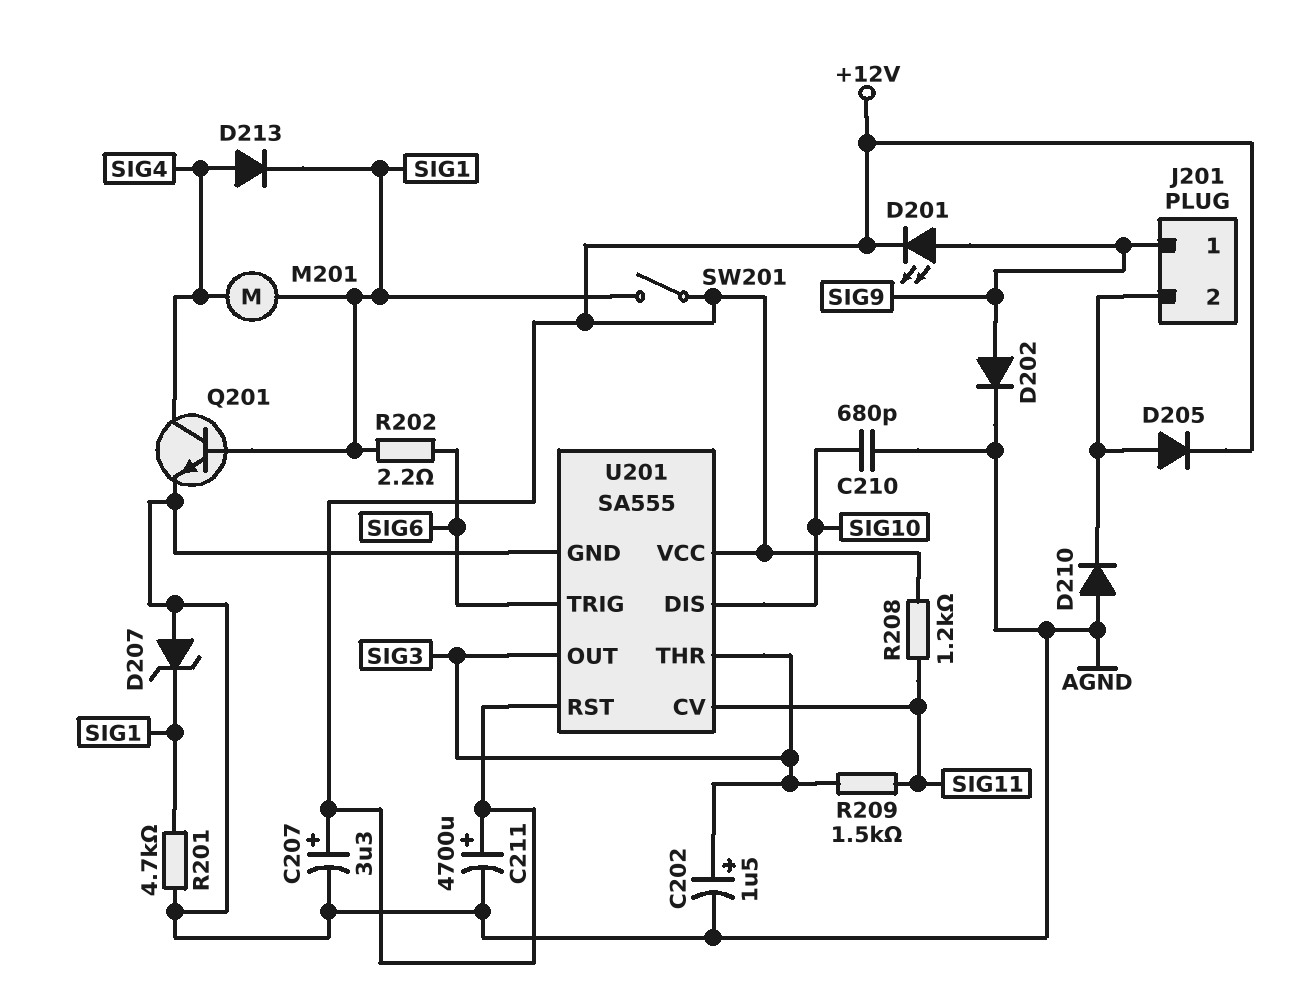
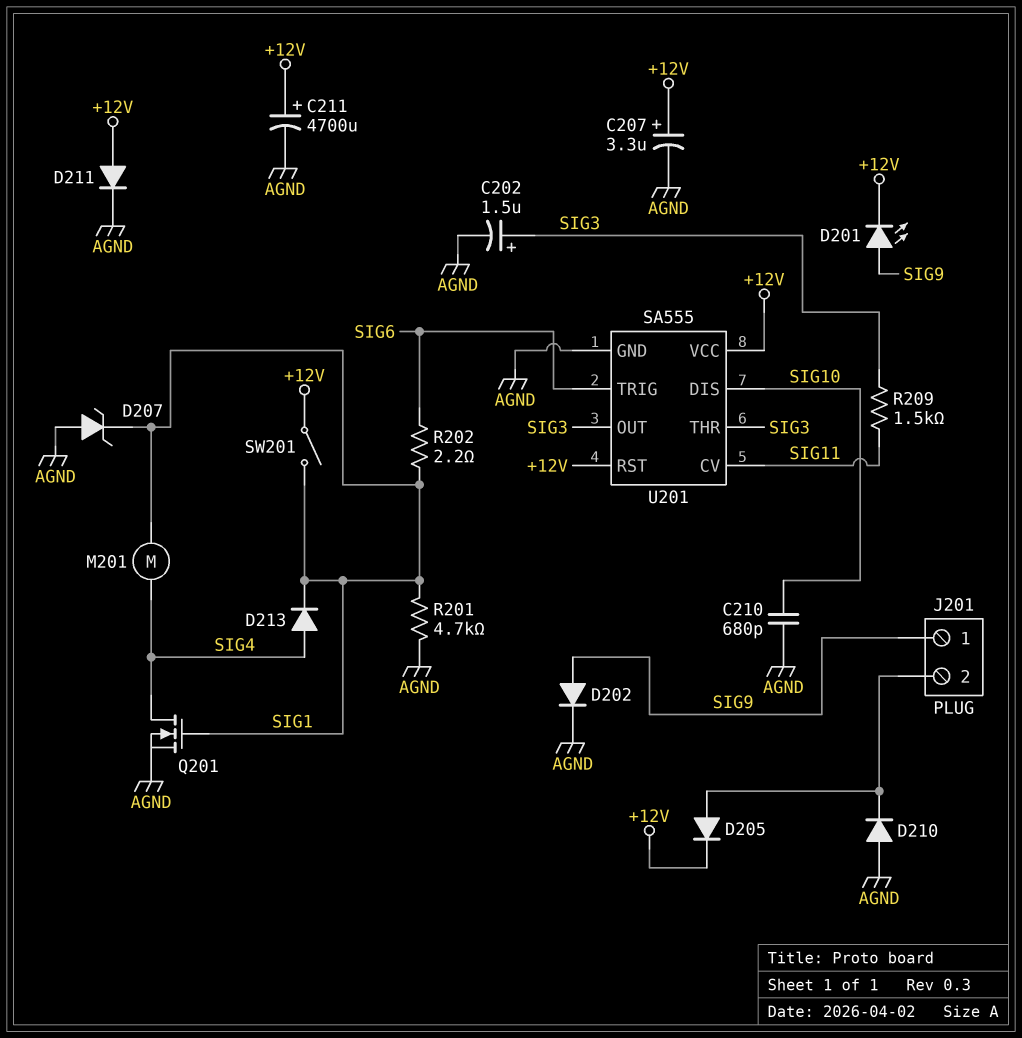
D211: none -> diode (A +12V, K AGND)
Q201: NPN (B SIG1, C SIG4, E AGND) -> NMOS (G SIG1, D SIG4, S AGND)
R208: 1.2k (+12V, SIG11) -> none

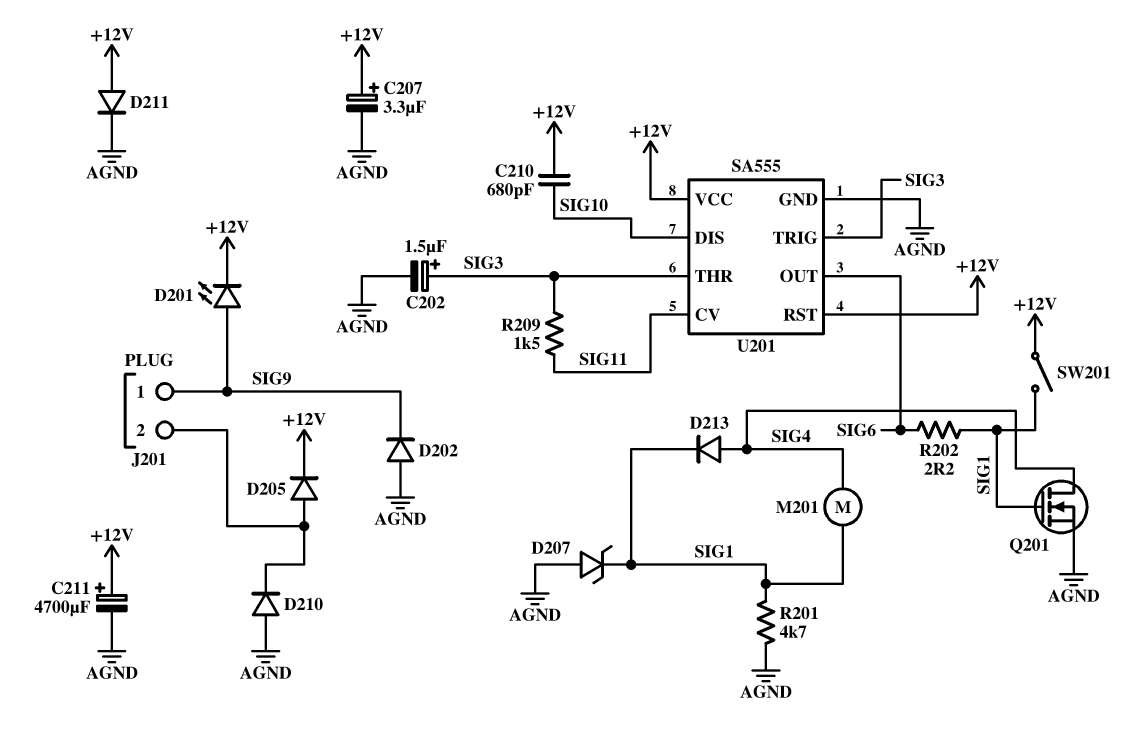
C210: 680pF (AGND, SIG10) -> 680pF (+12V, SIG10)
D202: diode (A SIG9, K AGND) -> diode (A AGND, K SIG9)
U201 pin OUT: SIG3 -> SIG6
U201 pin TRIG: SIG6 -> SIG3

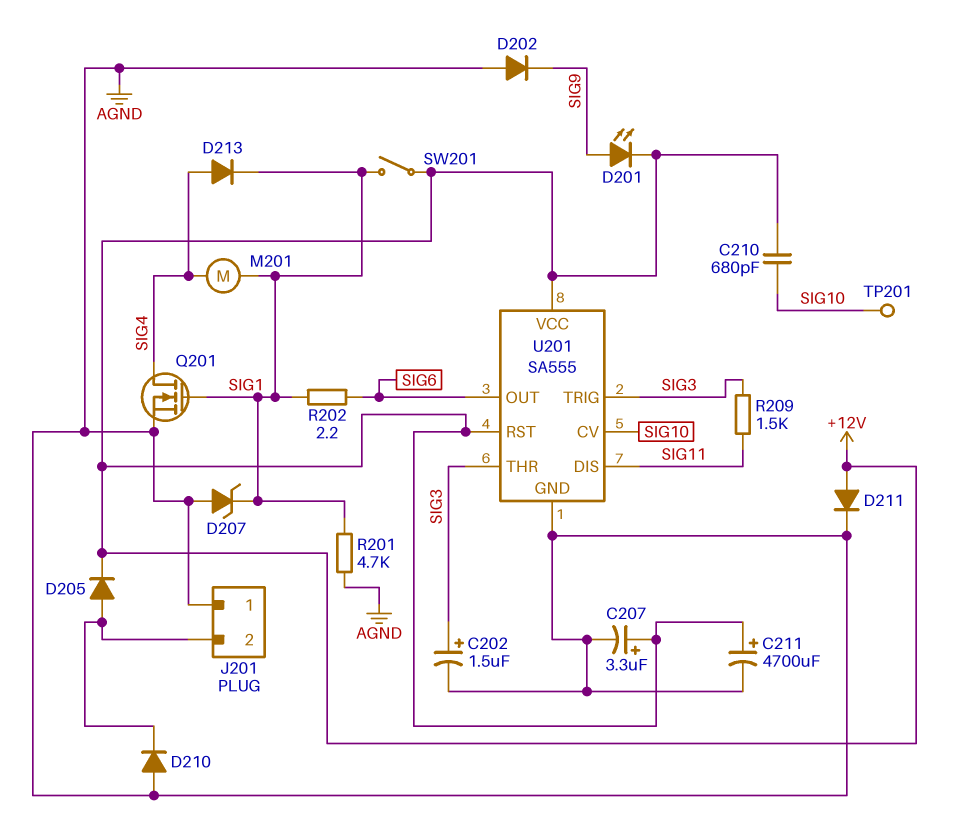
J201 pin 1: SIG9 -> AGND
TP201: none -> test point (SIG10)
U201 pin CV: SIG11 -> SIG10
U201 pin DIS: SIG10 -> SIG11

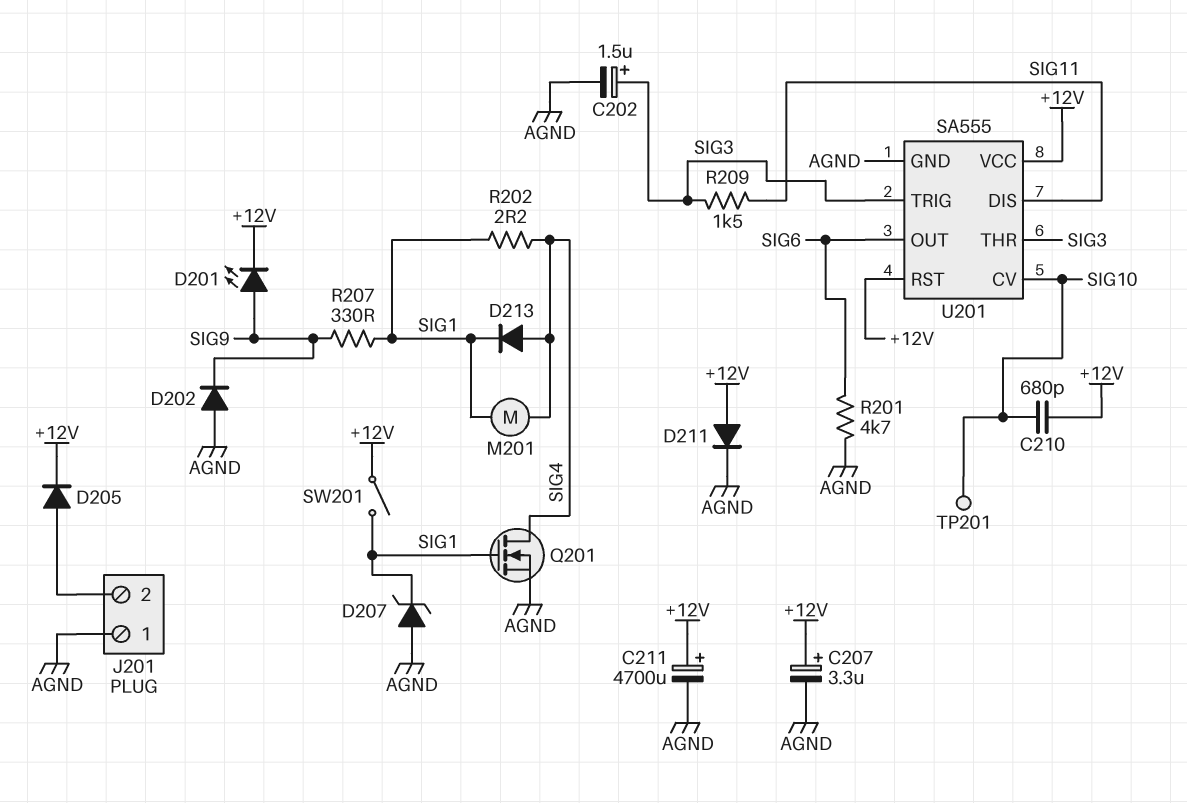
D210: diode (A AGND, K J201/2) -> none
R201: 4.7k (AGND, SIG1) -> 4.7k (AGND, SIG6)
R202: 2.2 (SIG1, SIG6) -> 2.2 (SIG1, SIG4)
R207: none -> 330 (SIG1, SIG9)

